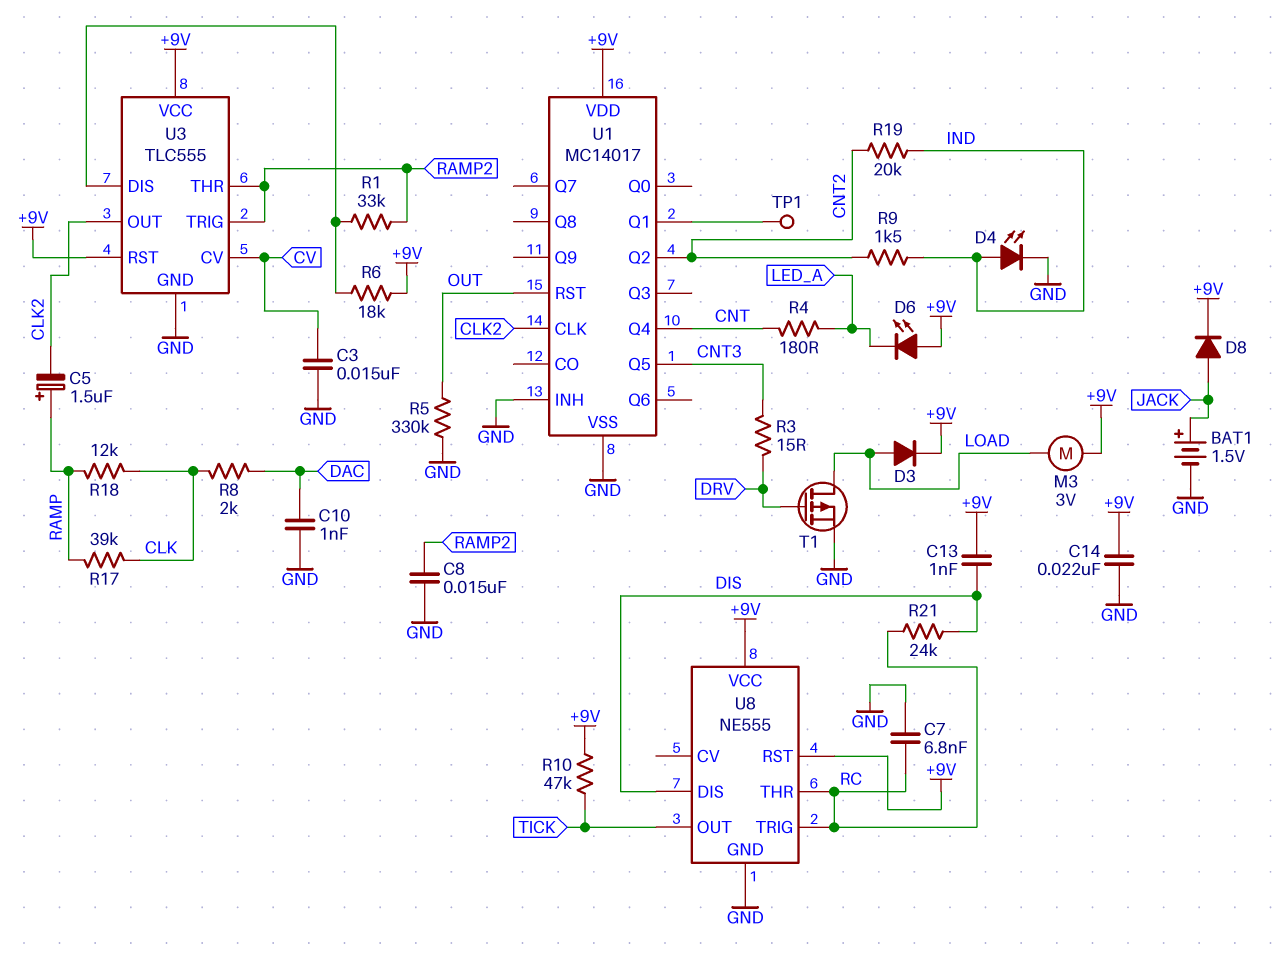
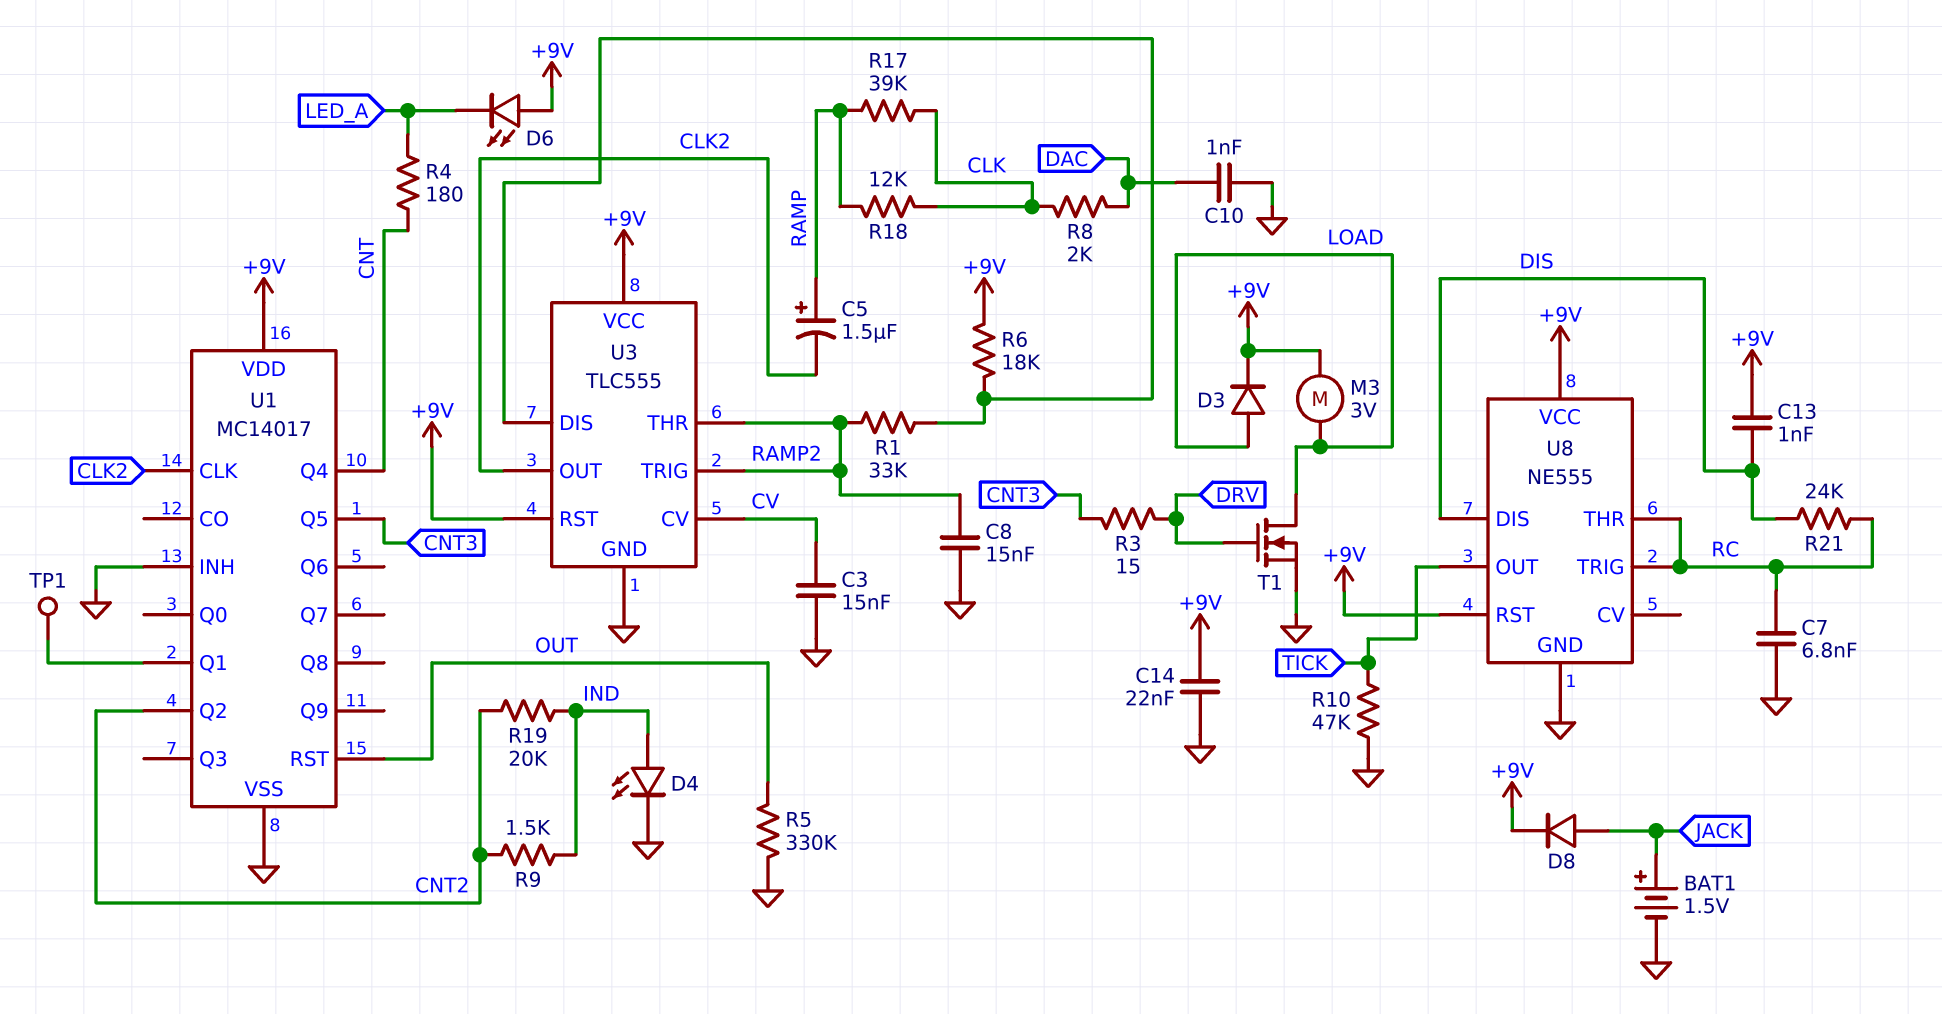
R10: 47k (+9V, TICK) -> 47k (GND, TICK)
T1: PMOS (G DRV, D LOAD, S GND) -> NMOS (G DRV, D LOAD, S GND)

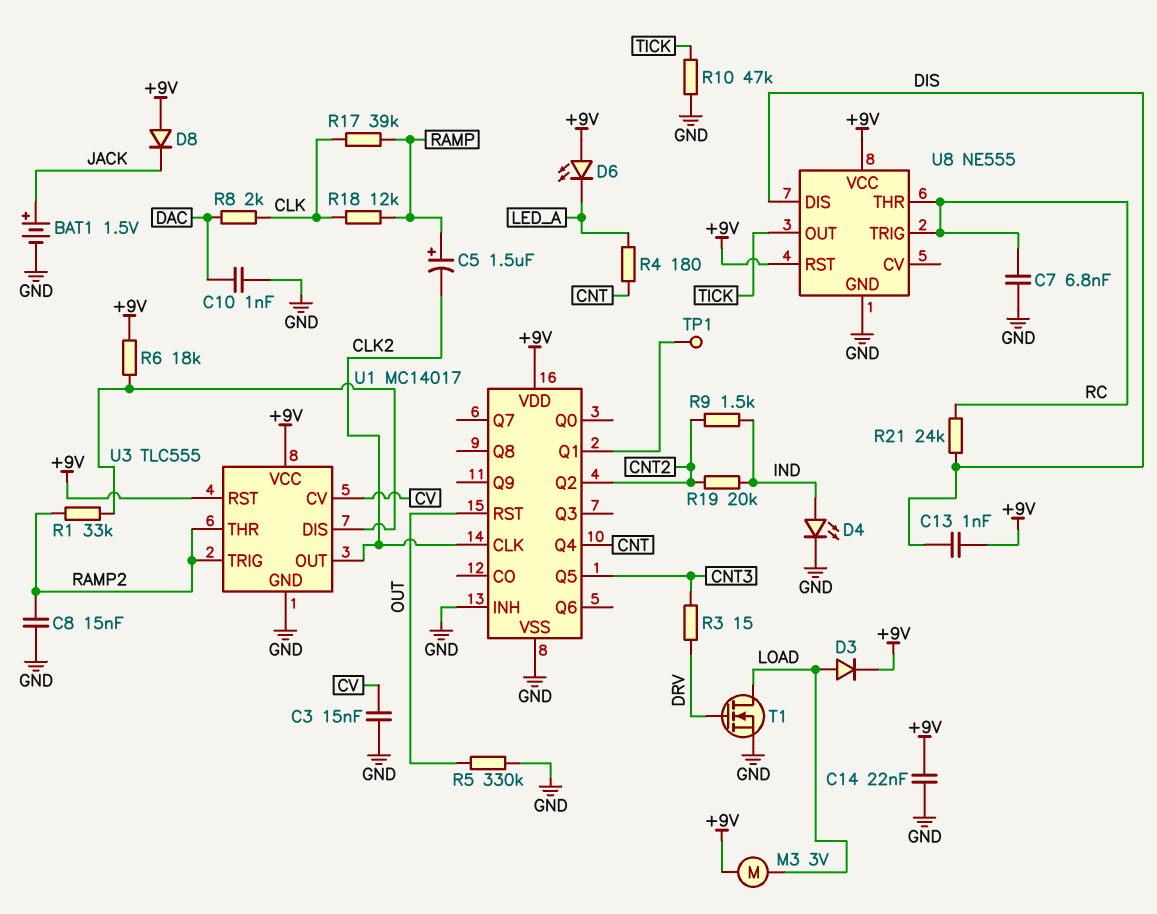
D8: diode (A JACK, K +9V) -> diode (A +9V, K JACK)

